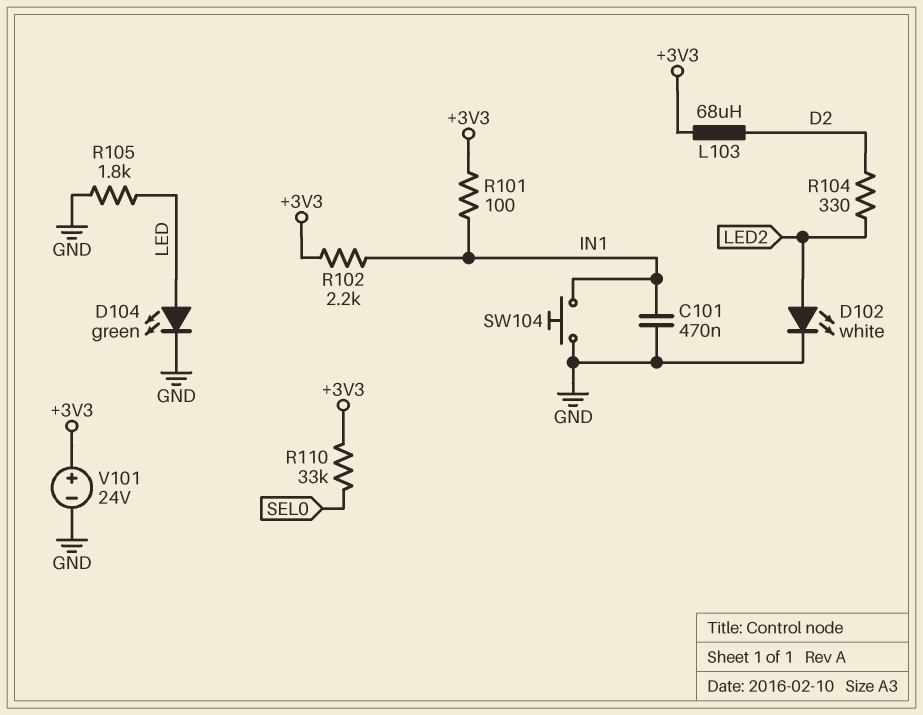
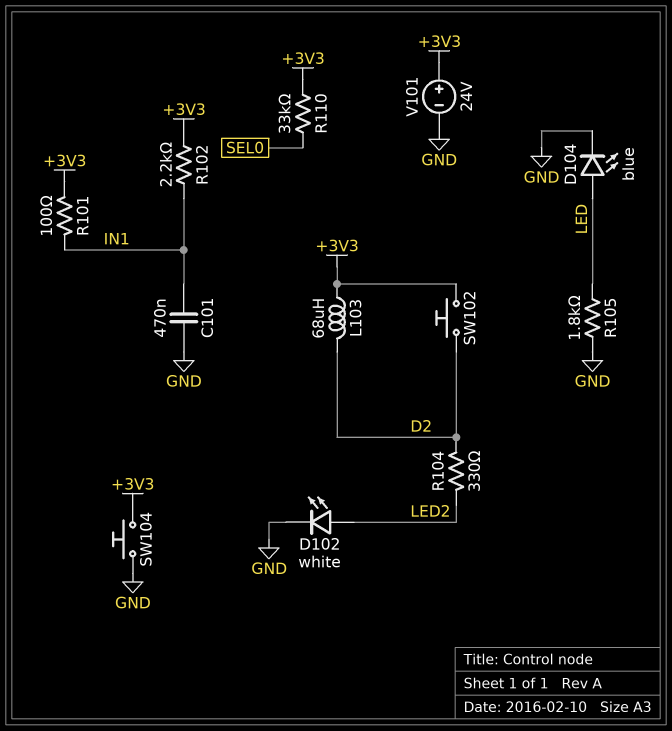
D104: LED green (A LED, K GND) -> LED blue (A LED, K GND)
SW102: none -> button (+3V3, D2)
SW104: button (GND, IN1) -> button (+3V3, GND)

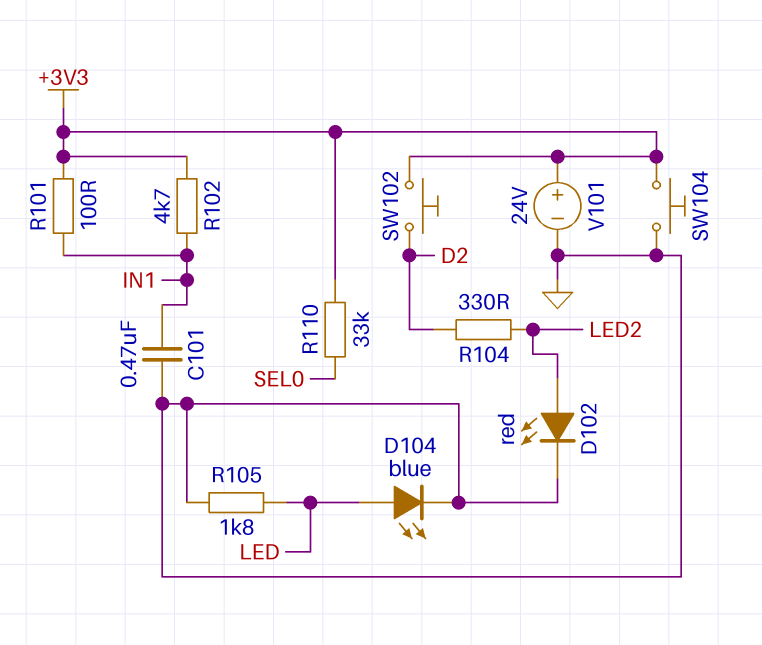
D102: LED white (A LED2, K GND) -> LED red (A LED2, K GND)
L103: 68uH (+3V3, D2) -> none
R102: 2.2k (+3V3, IN1) -> 4.7k (+3V3, IN1)

